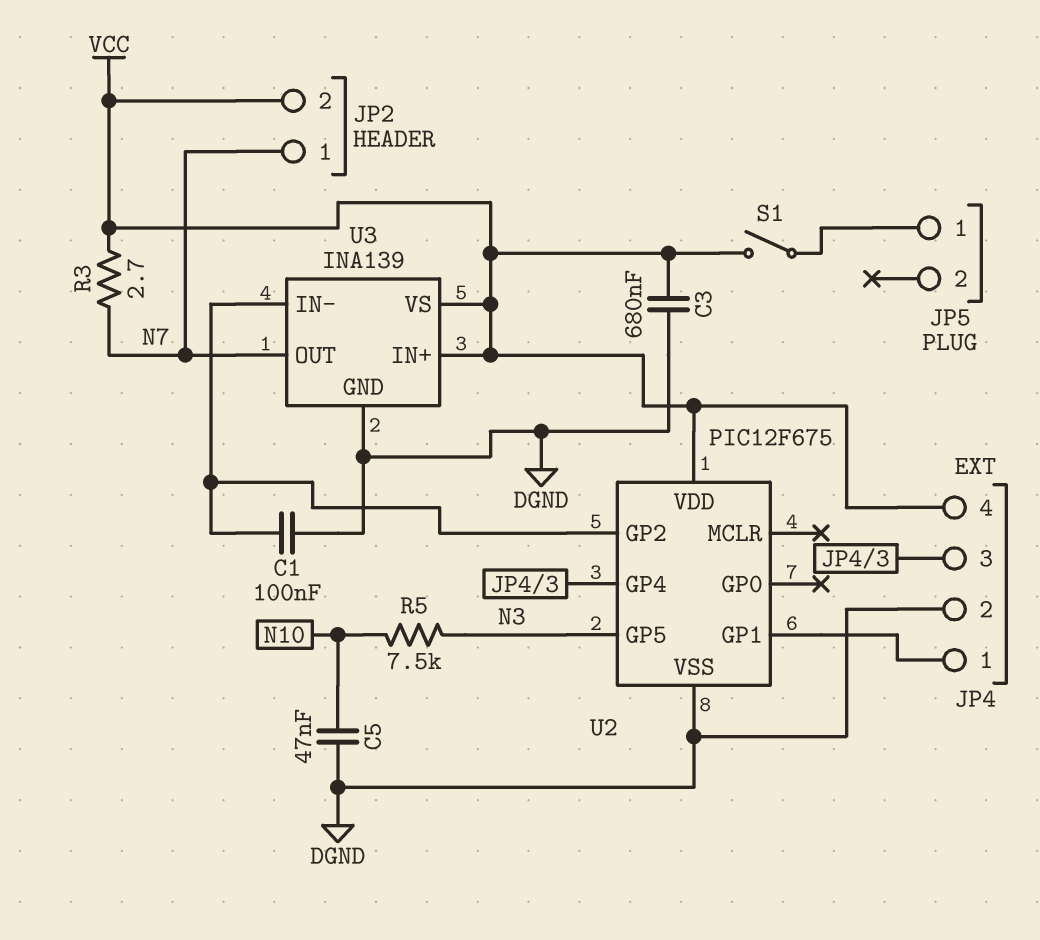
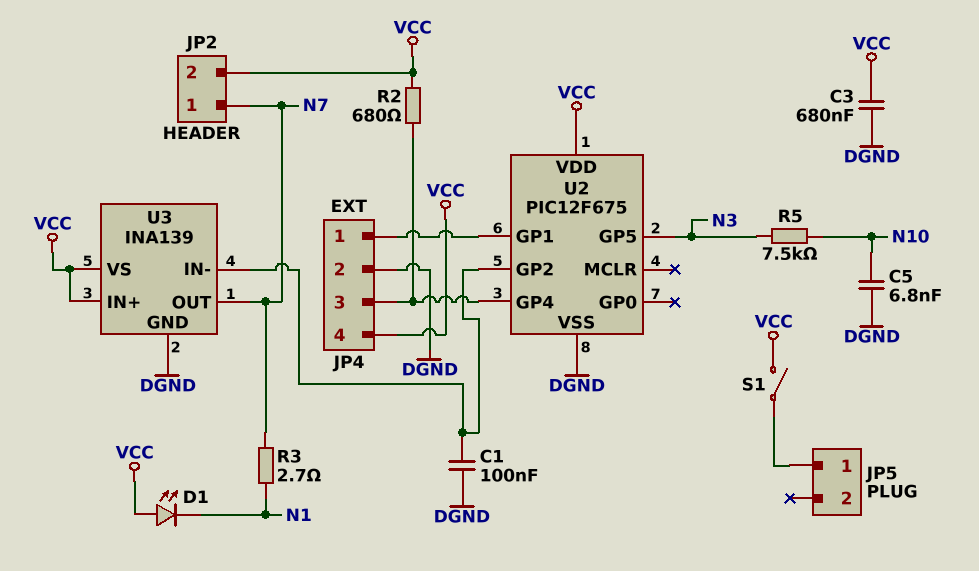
C5: 47nF (DGND, N10) -> 6.8nF (DGND, N10)
D1: none -> LED (A VCC, K N1)
R2: none -> 680 (JP4/3, VCC)
R3: 2.7 (N7, VCC) -> 2.7 (N1, N7)

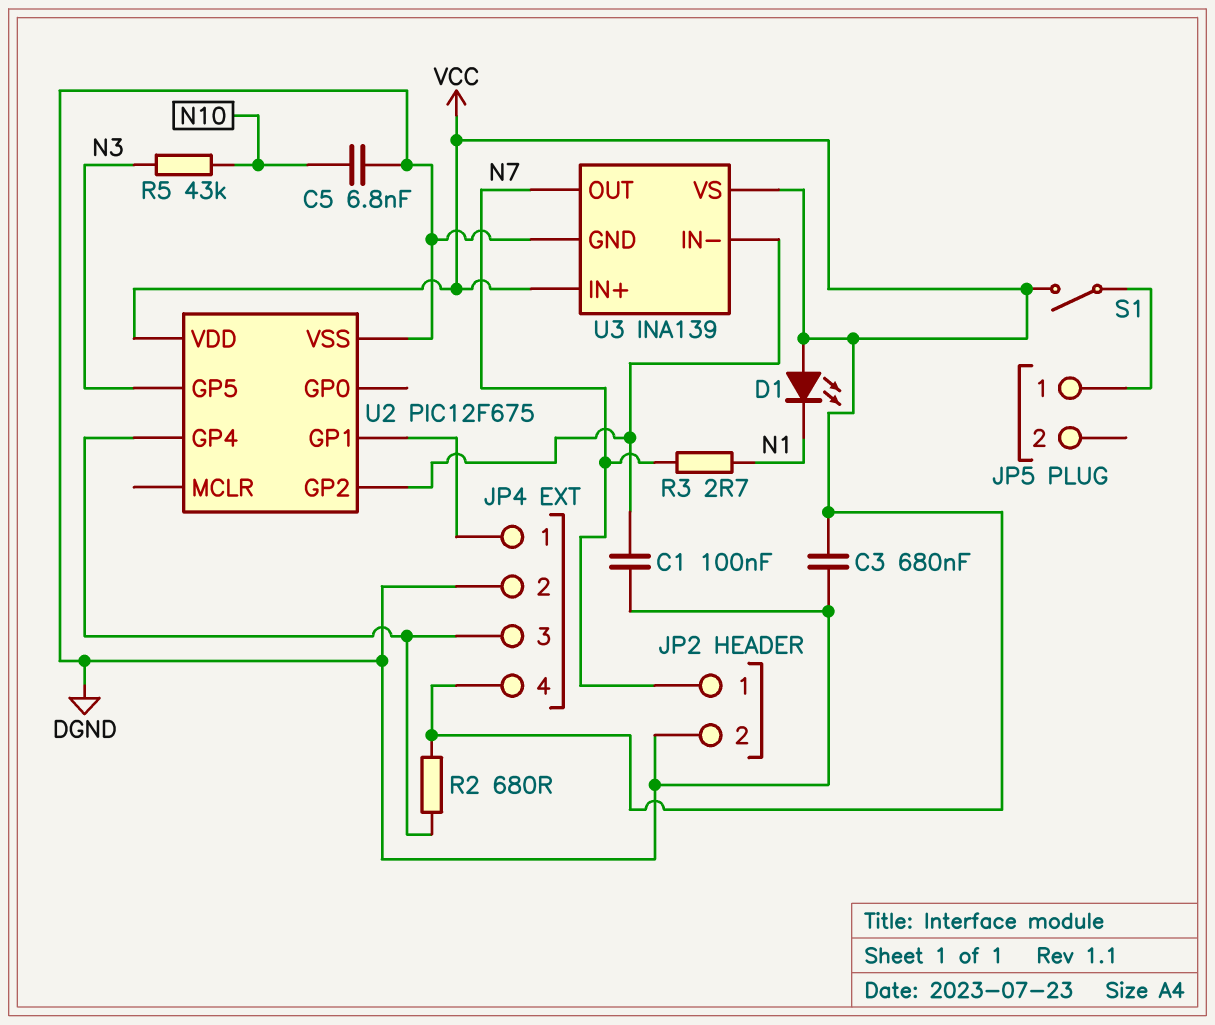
JP2 pin 2: VCC -> DGND
R5: 7.5k (N3, N10) -> 43k (N3, N10)

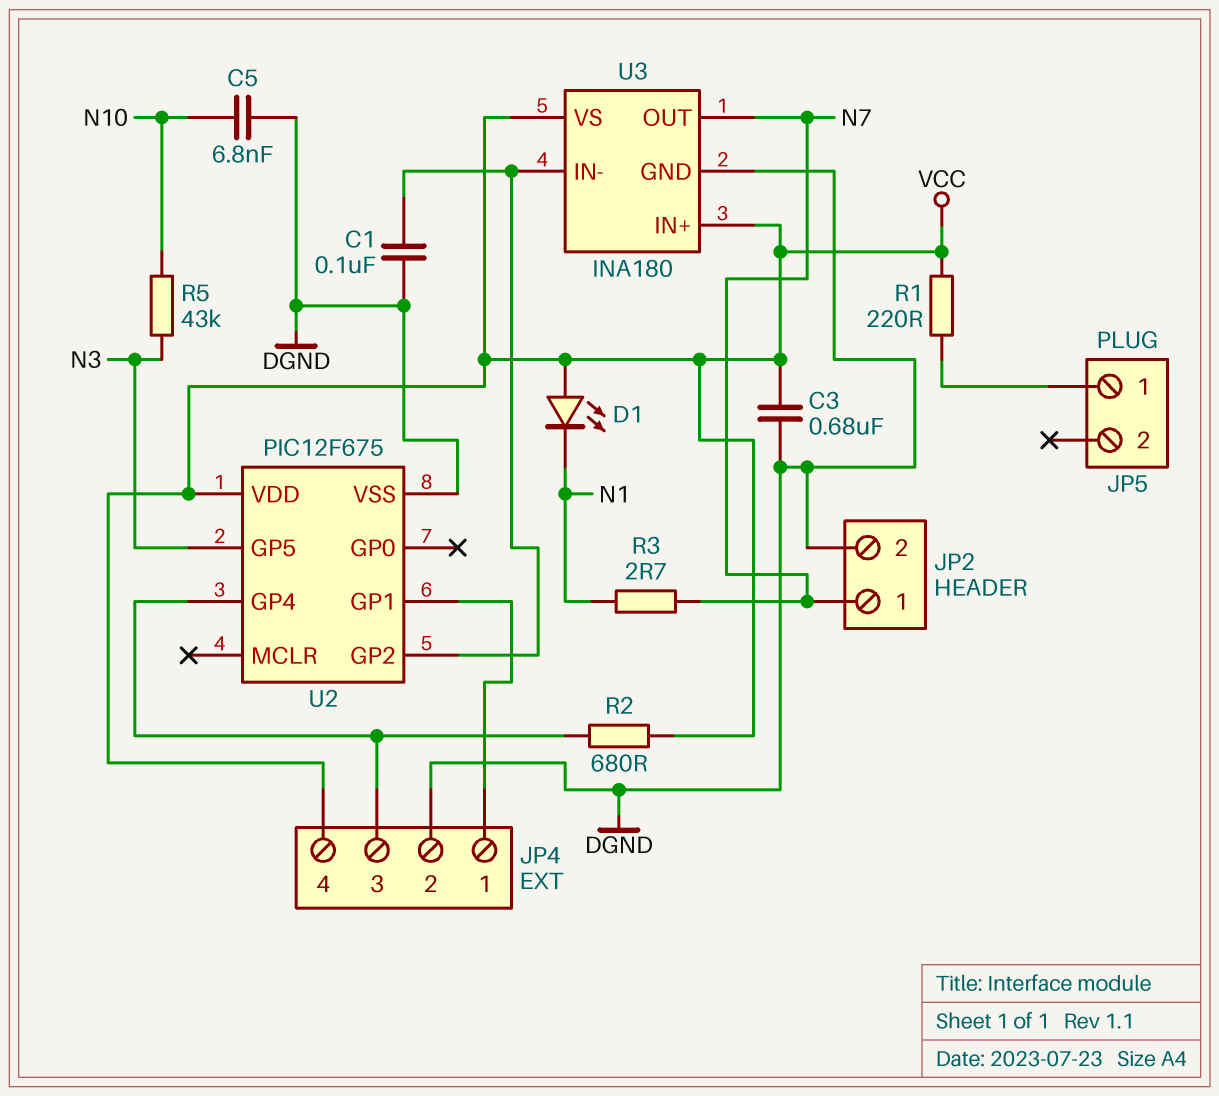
R1: none -> 220 (JP5/1, VCC)
S1: switch (JP5/1, VCC) -> none
U3: INA139 -> INA180

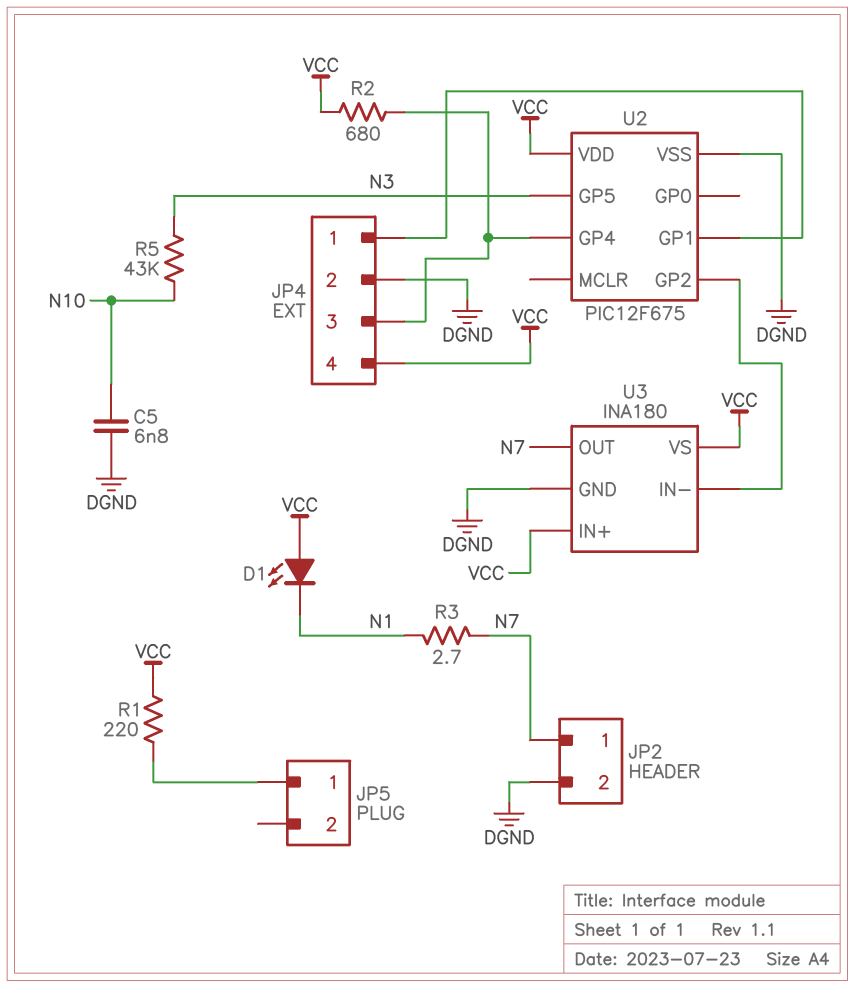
C1: 100nF (DGND, U2/GP2) -> none
C3: 680nF (DGND, VCC) -> none

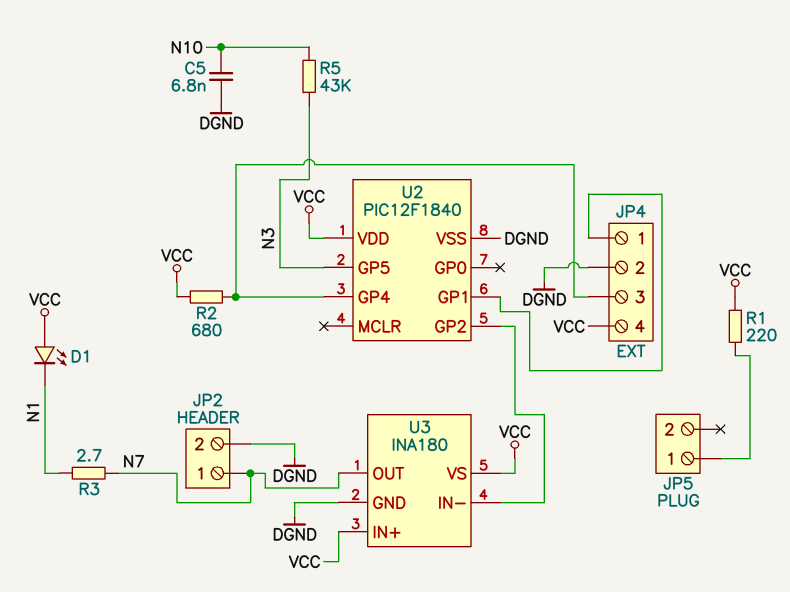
U2: PIC12F675 -> PIC12F1840

